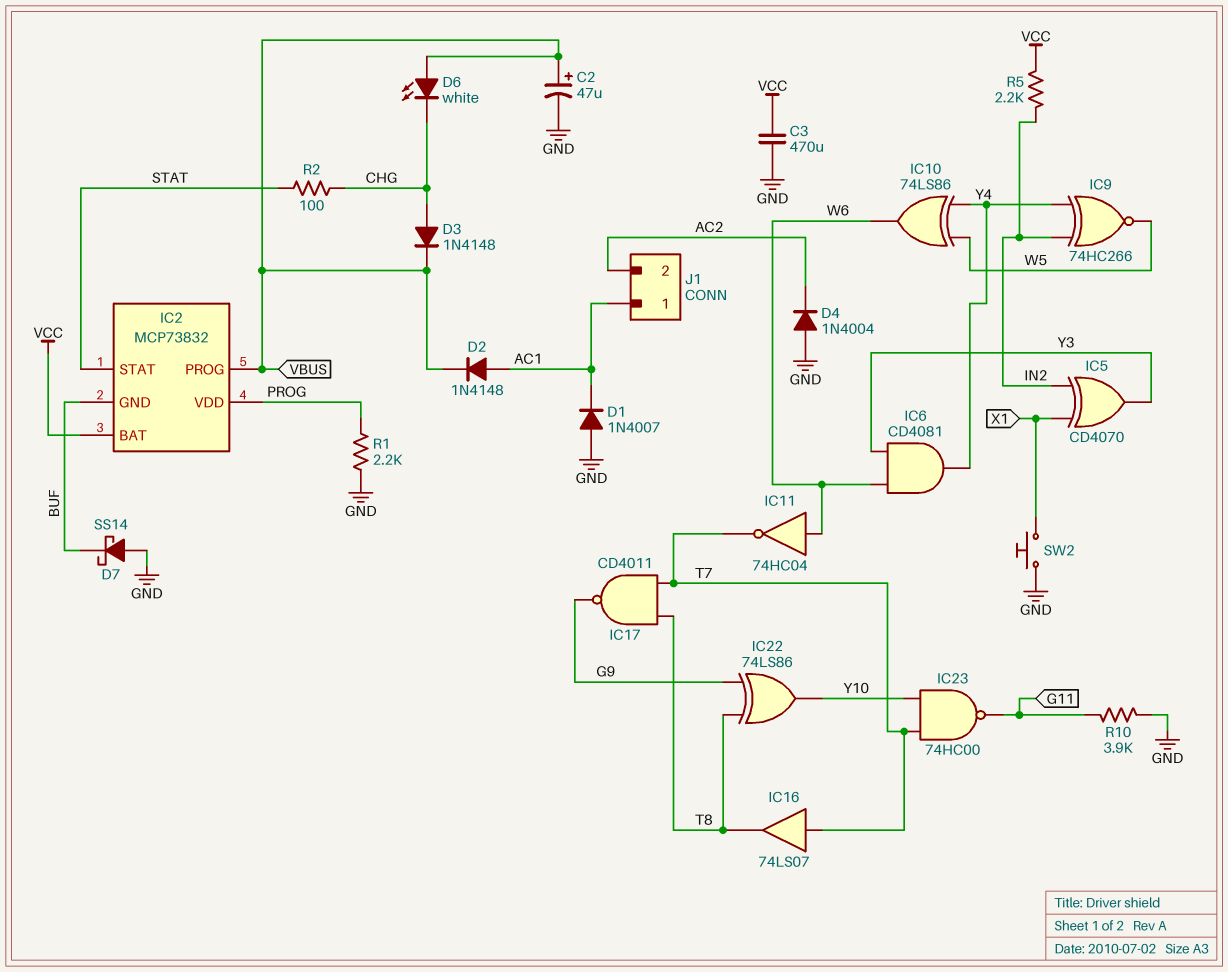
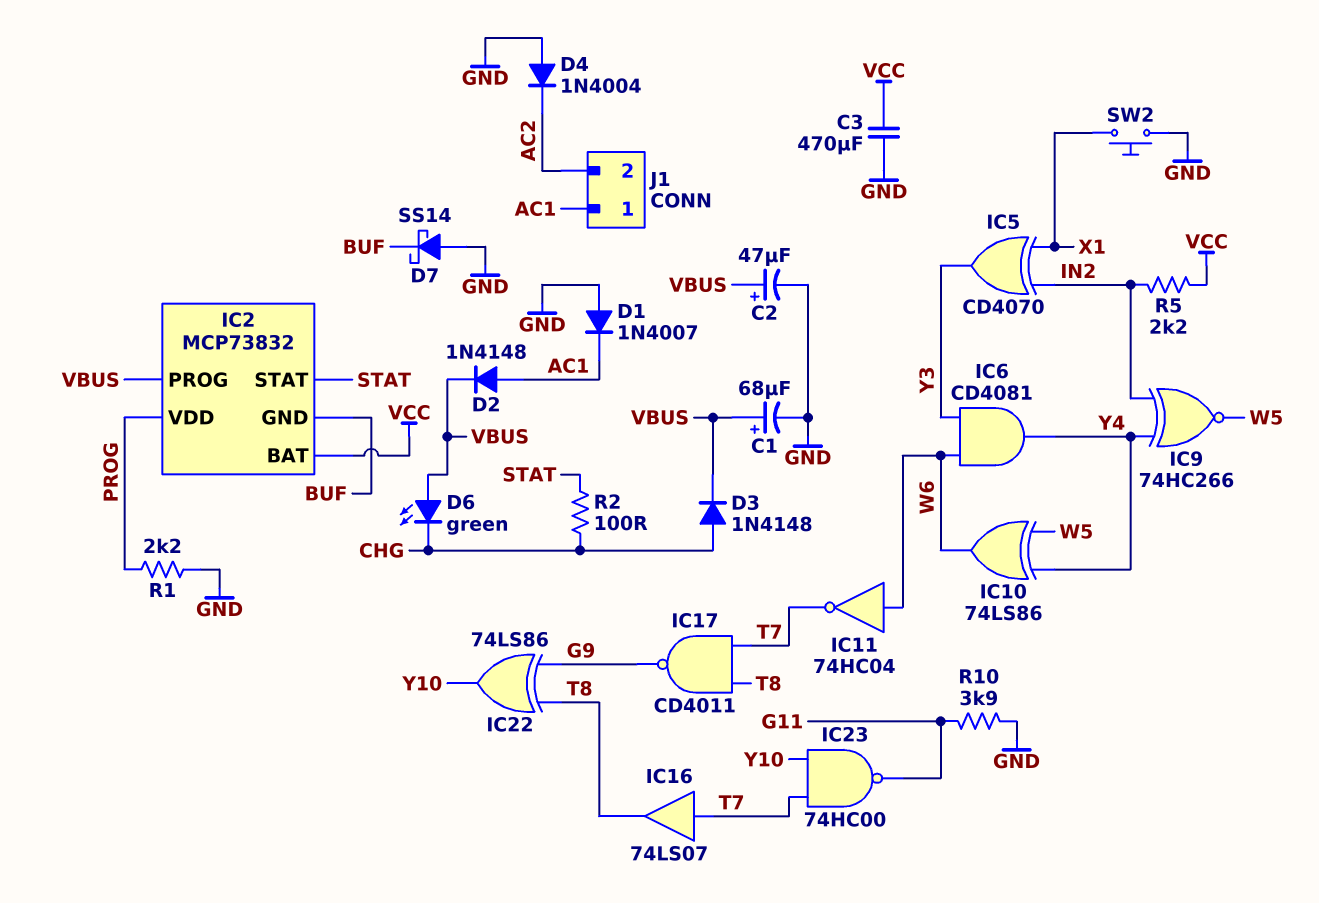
C1: none -> 68uF (plus VBUS, minus GND)
D6: LED white (A VBUS, K CHG) -> LED green (A VBUS, K CHG)

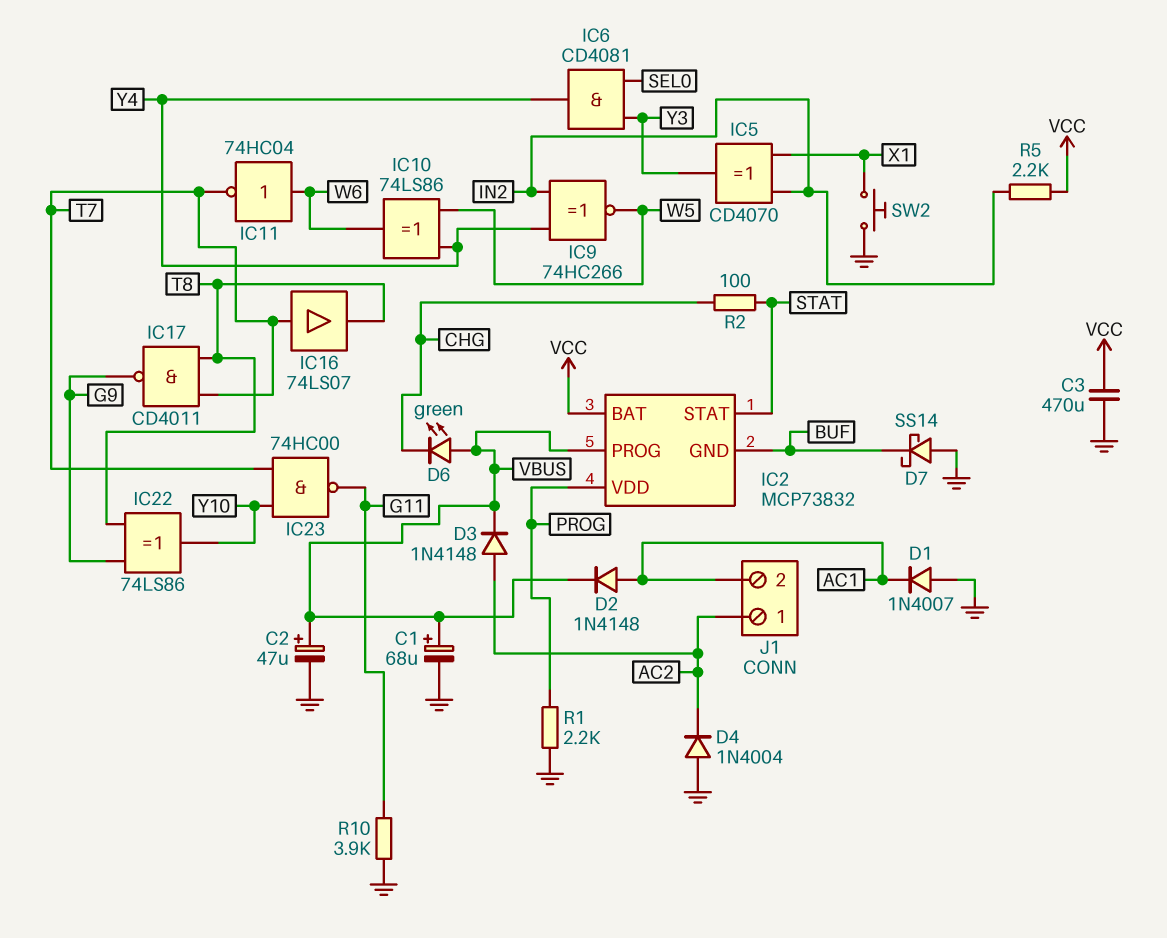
D3: diode 1N4148 (A CHG, K VBUS) -> diode 1N4148 (A AC2, K VBUS)
IC6: AND CD4081 (in W6, in Y3, out Y4) -> AND CD4081 (in SEL0, in Y3, out Y4)
J1 pin 1: AC1 -> AC2
J1 pin 2: AC2 -> AC1

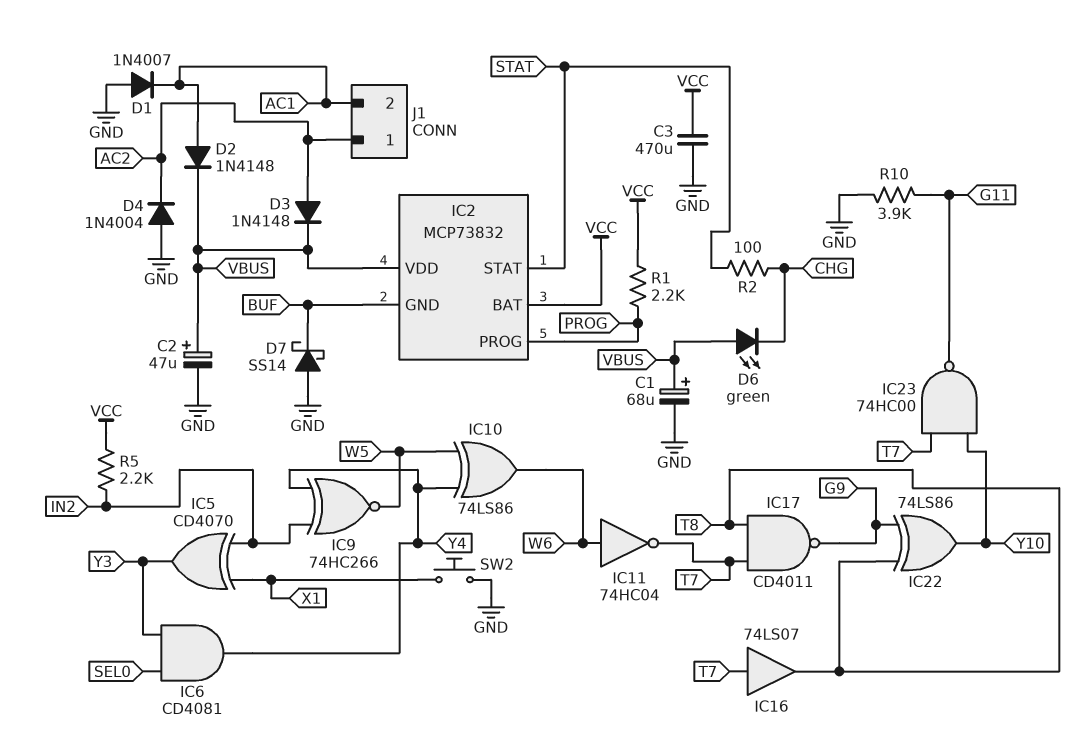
IC2 pin PROG: VBUS -> PROG
IC2 pin VDD: PROG -> VBUS
R1: 2.2k (GND, PROG) -> 2.2k (PROG, VCC)

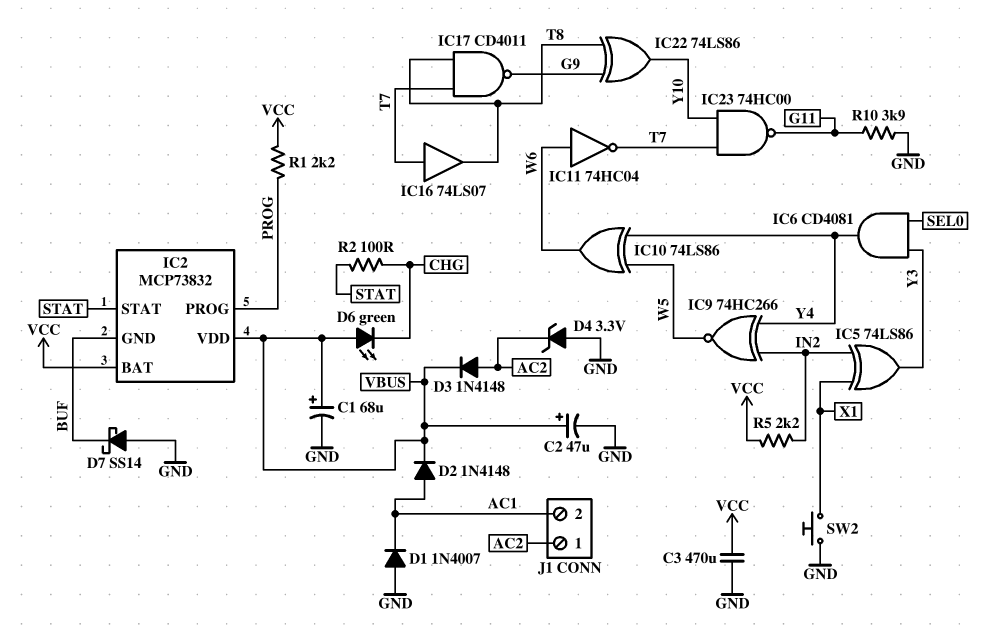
D4: diode 1N4004 (A GND, K AC2) -> zener 3.3V (A GND, K AC2)
IC5: XOR CD4070 (in IN2, in X1, out Y3) -> XOR 74LS86 (in IN2, in X1, out Y3)

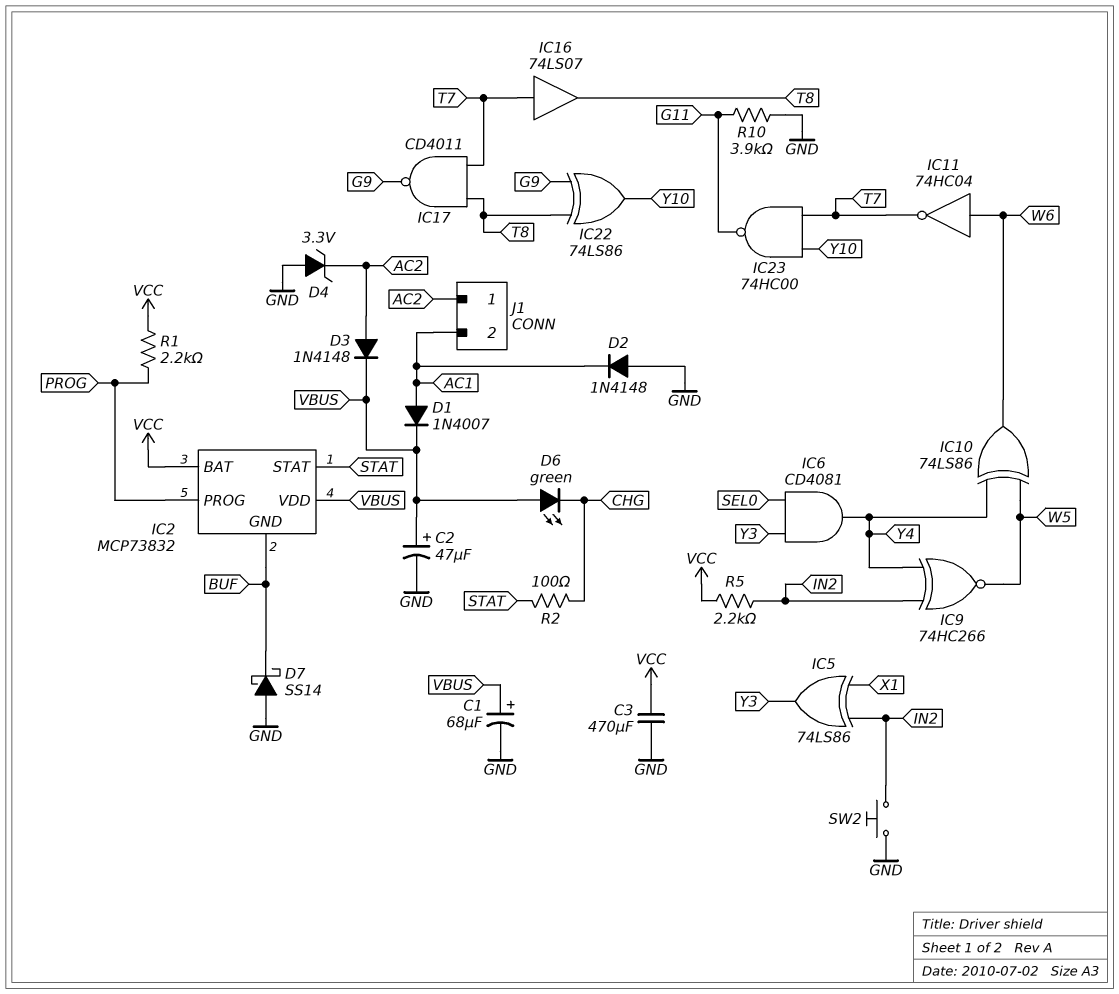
D1: diode 1N4007 (A GND, K AC1) -> diode 1N4007 (A AC1, K VBUS)
D2: diode 1N4148 (A AC1, K VBUS) -> diode 1N4148 (A GND, K AC1)
SW2: button (GND, X1) -> button (GND, IN2)

